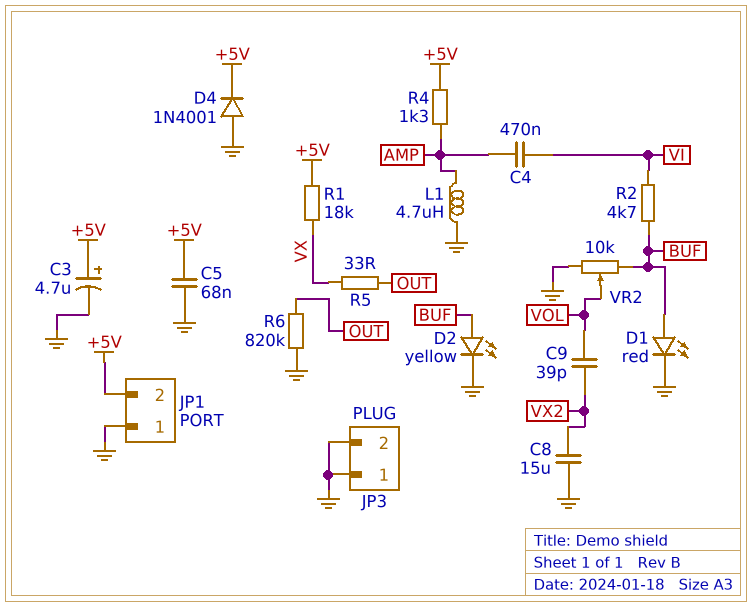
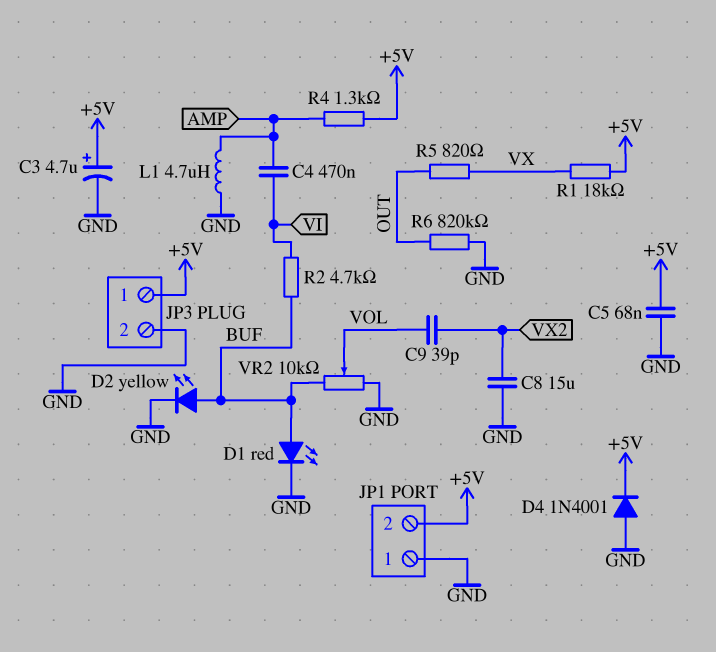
JP3 pin 1: GND -> +5V
R5: 33 (OUT, VX) -> 820 (OUT, VX)

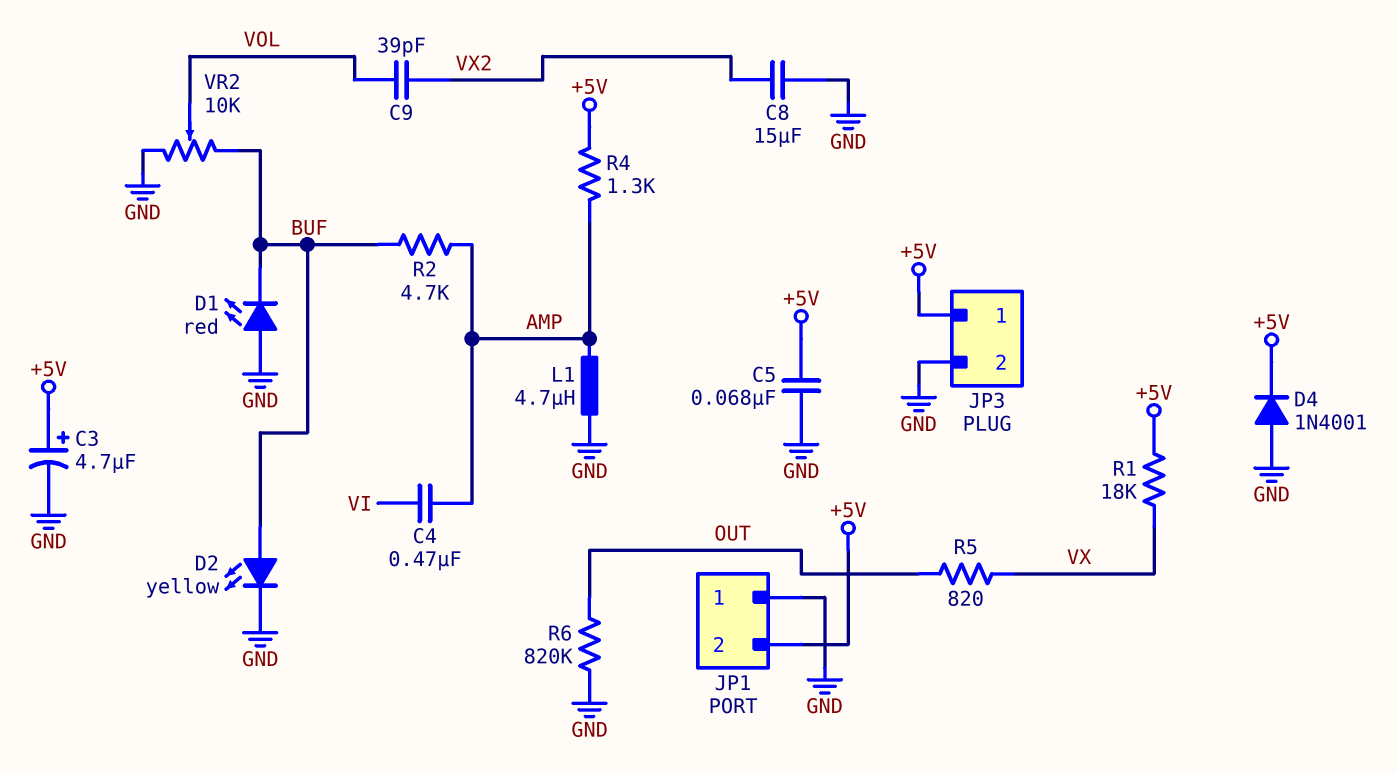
D1: LED red (A BUF, K GND) -> LED red (A GND, K BUF)
R2: 4.7k (BUF, VI) -> 4.7k (AMP, BUF)

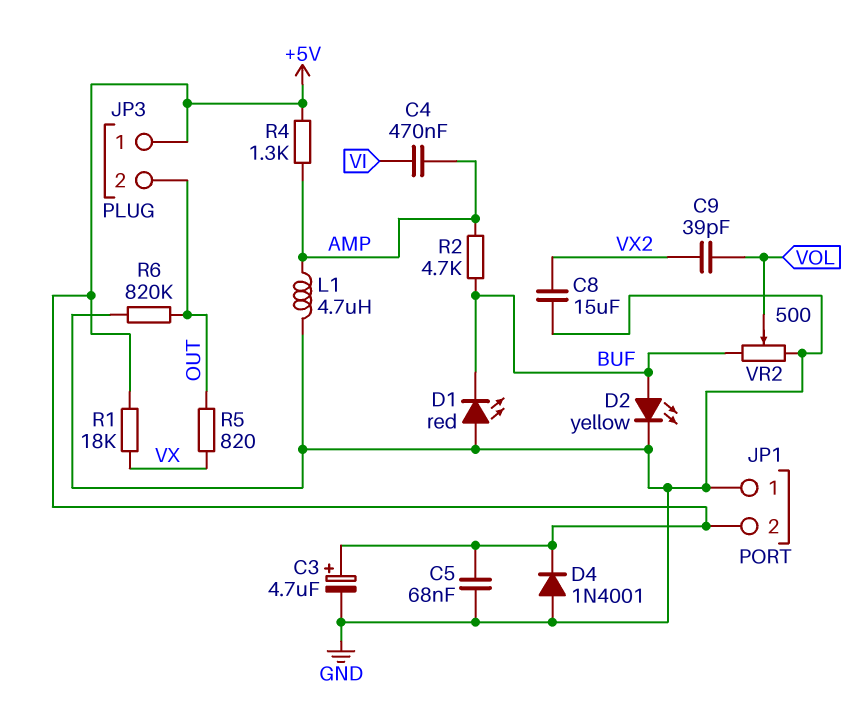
JP3 pin 2: GND -> OUT
VR2: 10k (BUF, GND, wiper VOL) -> 500 (BUF, GND, wiper VOL)

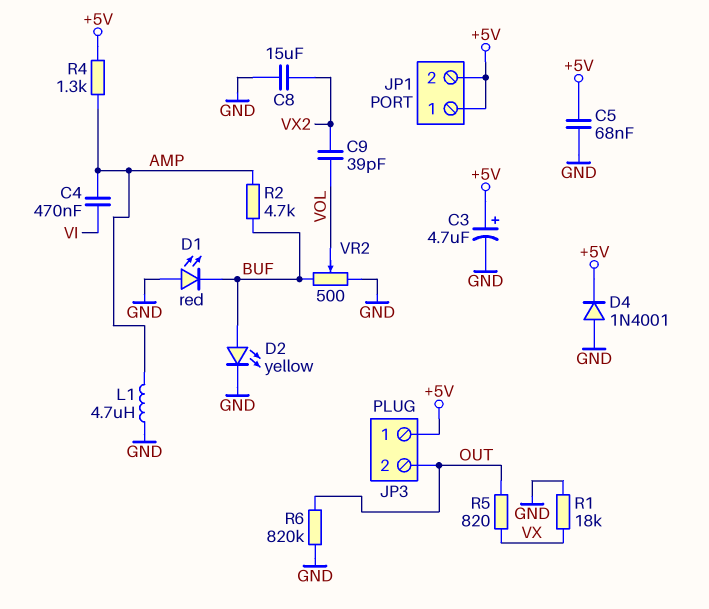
JP1 pin 1: GND -> +5V
R1: 18k (+5V, VX) -> 18k (GND, VX)

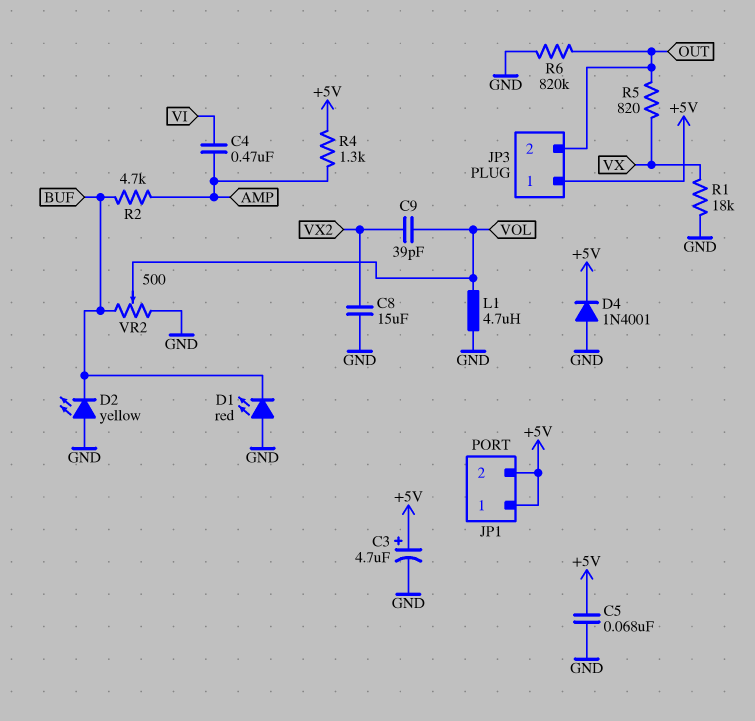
D2: LED yellow (A BUF, K GND) -> LED yellow (A GND, K BUF)
L1: 4.7uH (AMP, GND) -> 4.7uH (GND, VOL)

